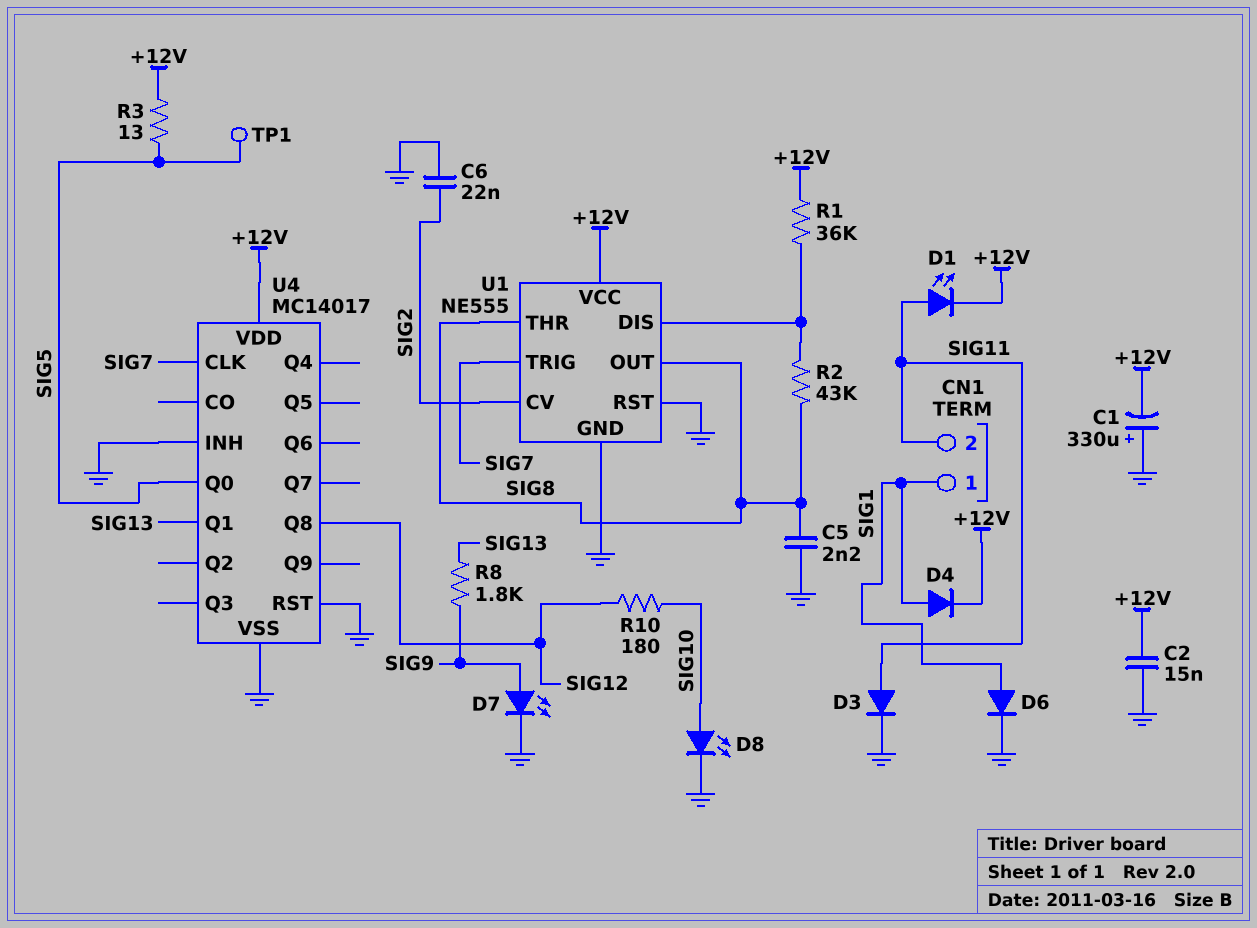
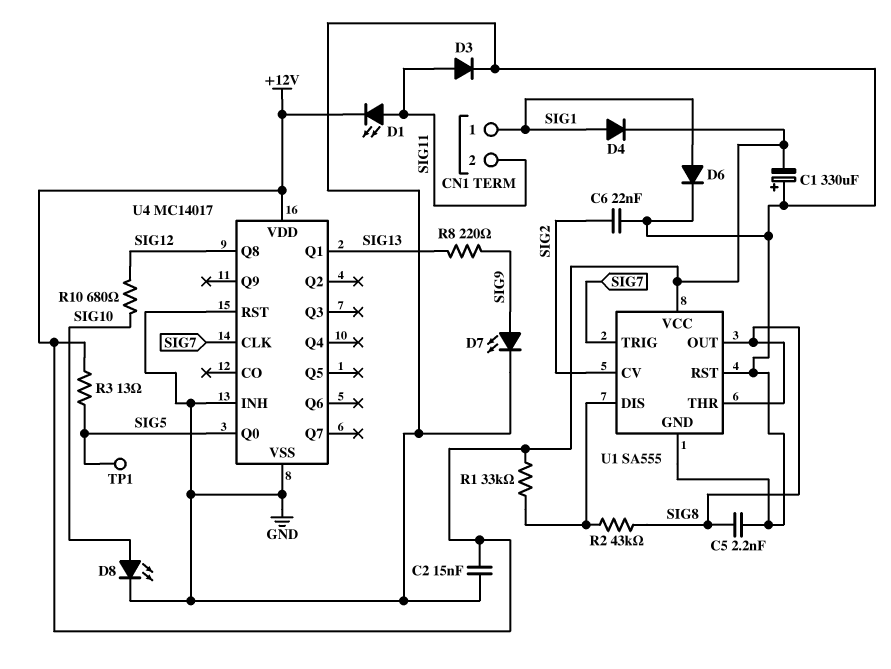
R1: 36k (+12V, U1/DIS) -> 33k (+12V, U1/DIS)
R8: 1.8k (SIG9, SIG13) -> 220 (SIG9, SIG13)
R10: 180 (SIG10, SIG12) -> 680 (SIG10, SIG12)
U1: NE555 -> SA555

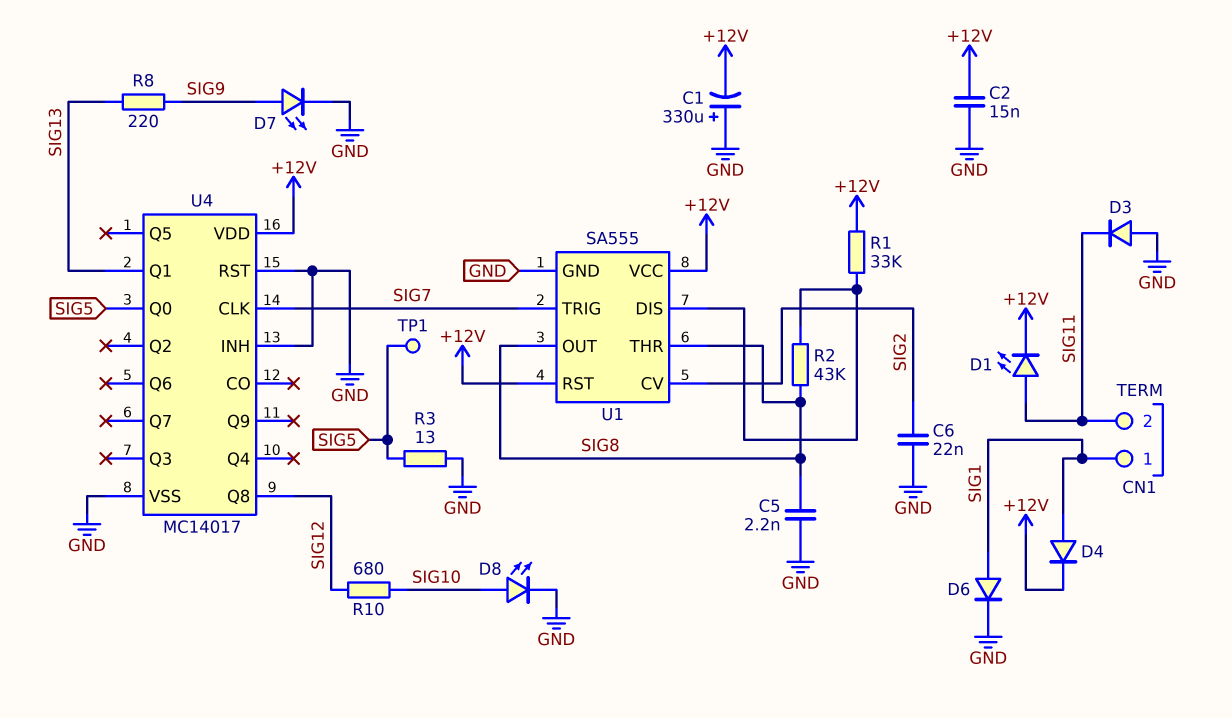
D3: diode (A SIG11, K GND) -> diode (A GND, K SIG11)
R3: 13 (+12V, SIG5) -> 13 (GND, SIG5)
U1 pin RST: GND -> +12V

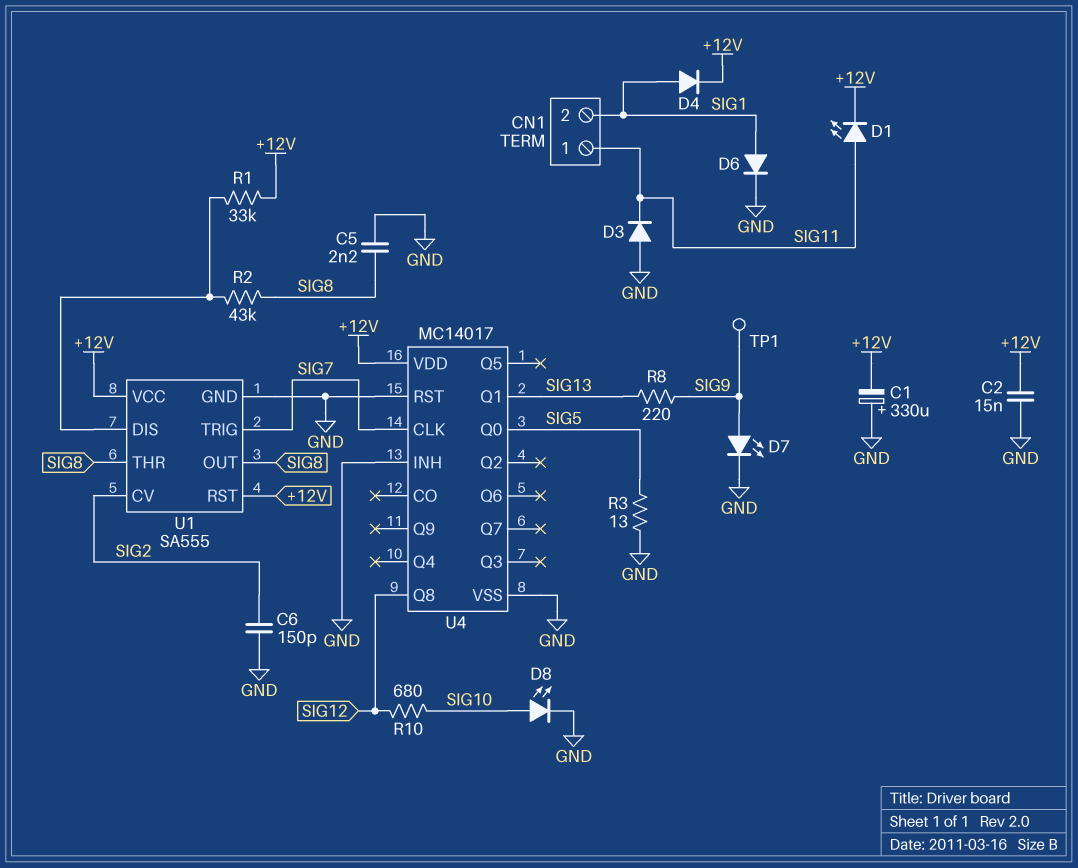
C6: 22nF (GND, SIG2) -> 150pF (GND, SIG2)
CN1 pin 1: SIG1 -> SIG11
CN1 pin 2: SIG11 -> SIG1
TP1: test point (SIG5) -> test point (SIG9)

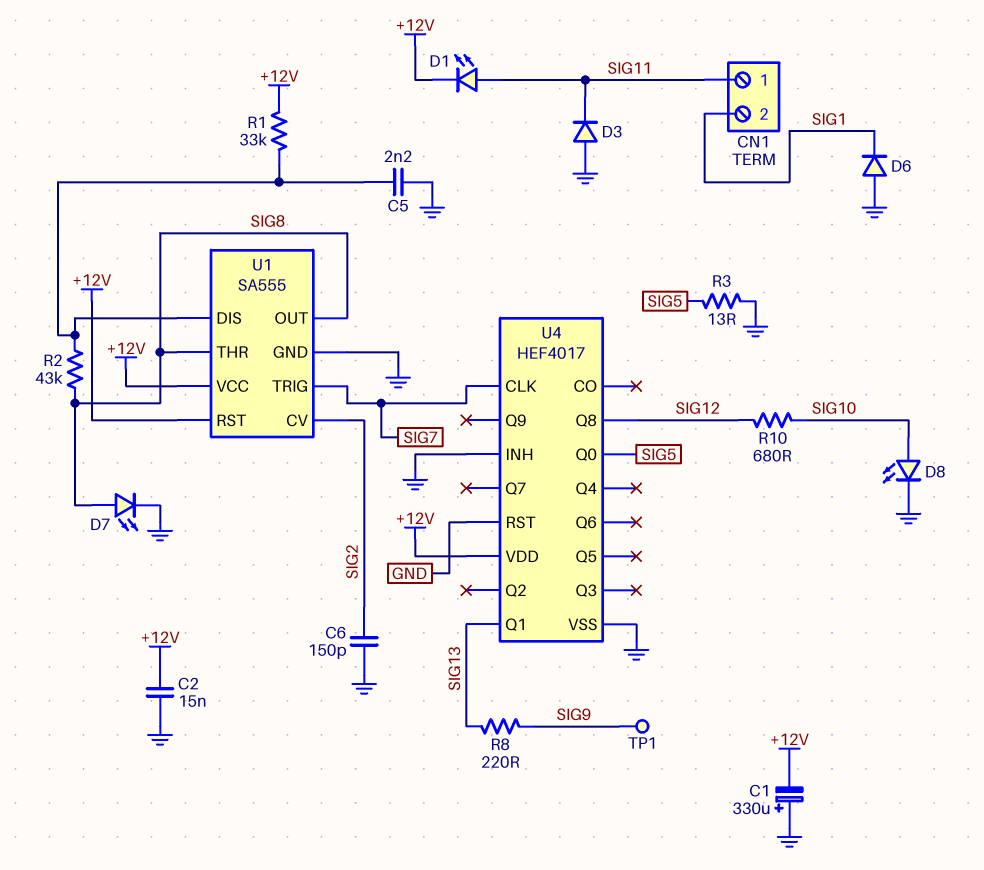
C5: 2.2nF (GND, SIG8) -> 2.2nF (GND, U1/DIS)
D4: diode (A SIG1, K +12V) -> none
D6: diode (A SIG1, K GND) -> diode (A GND, K SIG1)
D7: LED (A SIG9, K GND) -> LED (A SIG8, K GND)
U4: MC14017 -> HEF4017

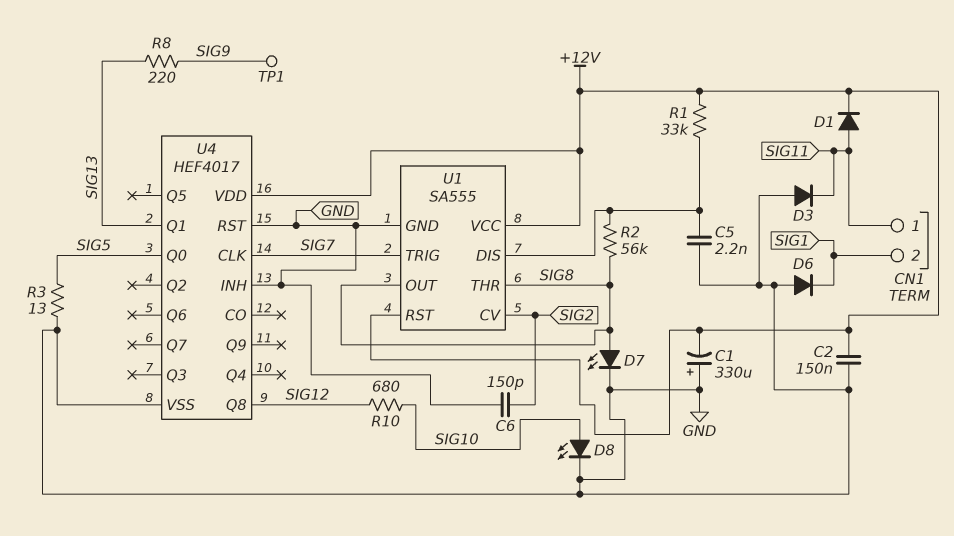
C2: 15nF (+12V, GND) -> 150nF (+12V, GND)
D1: LED (A SIG11, K +12V) -> diode (A SIG11, K +12V)
R2: 43k (SIG8, U1/DIS) -> 56k (SIG8, U1/DIS)

